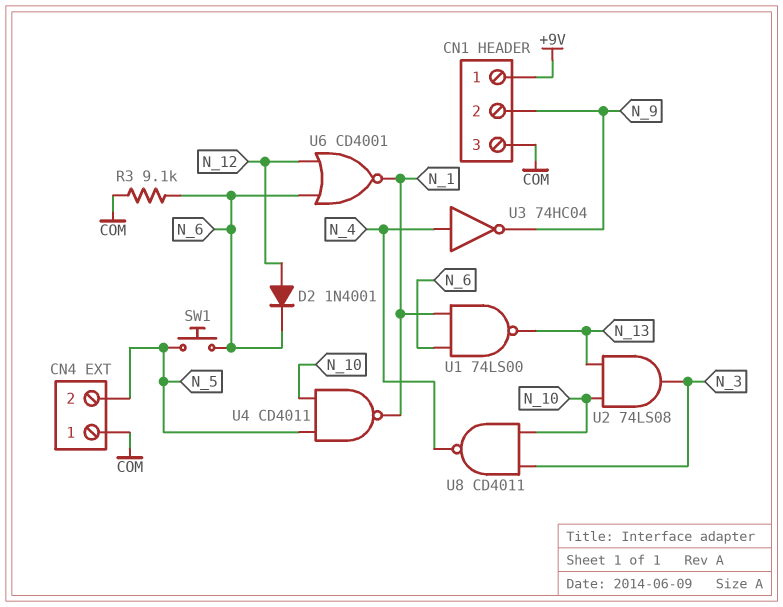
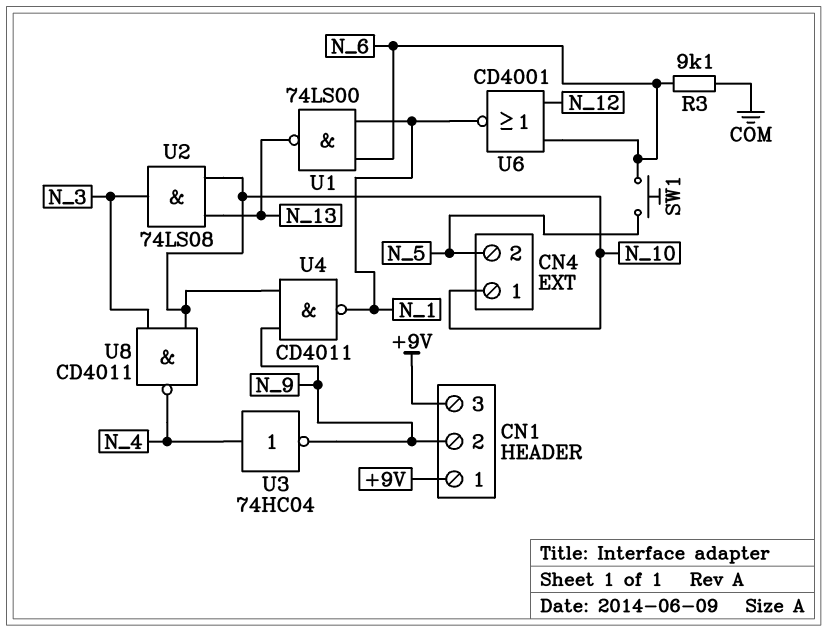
CN1 pin 3: COM -> +9V
CN4 pin 1: COM -> N_10
D2: diode 1N4001 (A N_12, K N_6) -> none
U4: NAND CD4011 (in N_5, in N_10, out N_1) -> NAND CD4011 (in N_9, in N_10, out N_1)

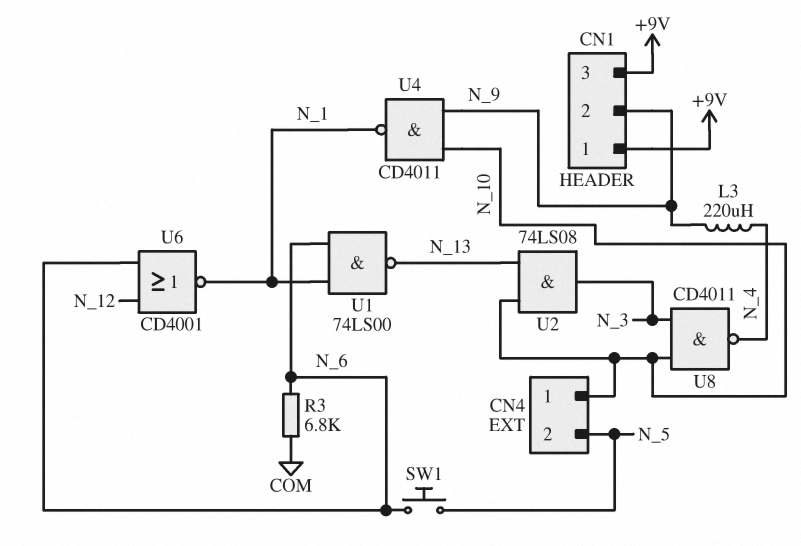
L3: none -> 220uH (N_4, N_9)
R3: 9.1k (COM, N_6) -> 6.8k (COM, N_6)
U3: NOT 74HC04 (in N_4, out N_9) -> none

